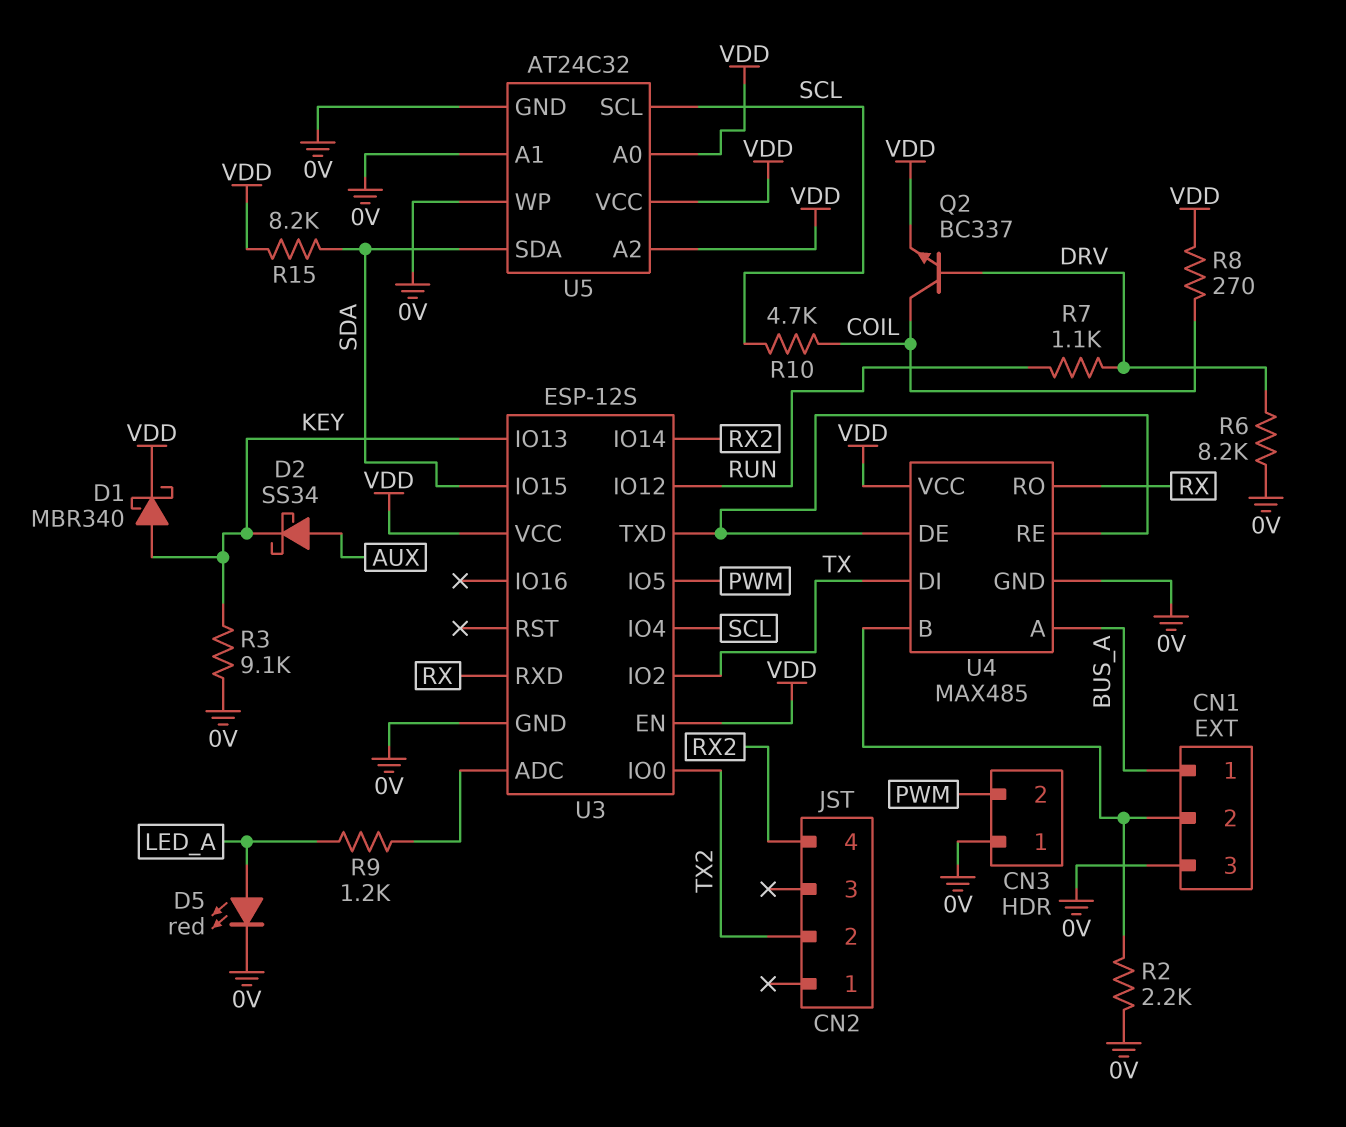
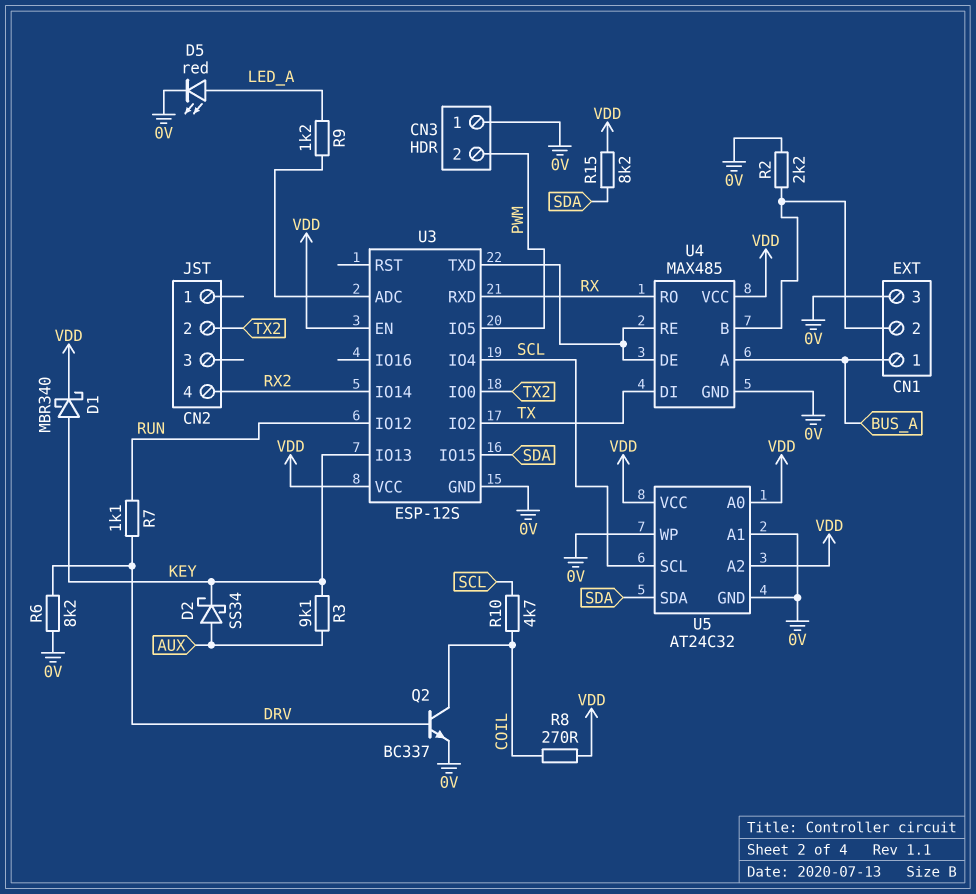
Q2: NPN BC337 (B DRV, C COIL, E VDD) -> NPN BC337 (B DRV, C COIL, E 0V)
R3: 9.1k (0V, KEY) -> 9.1k (AUX, KEY)

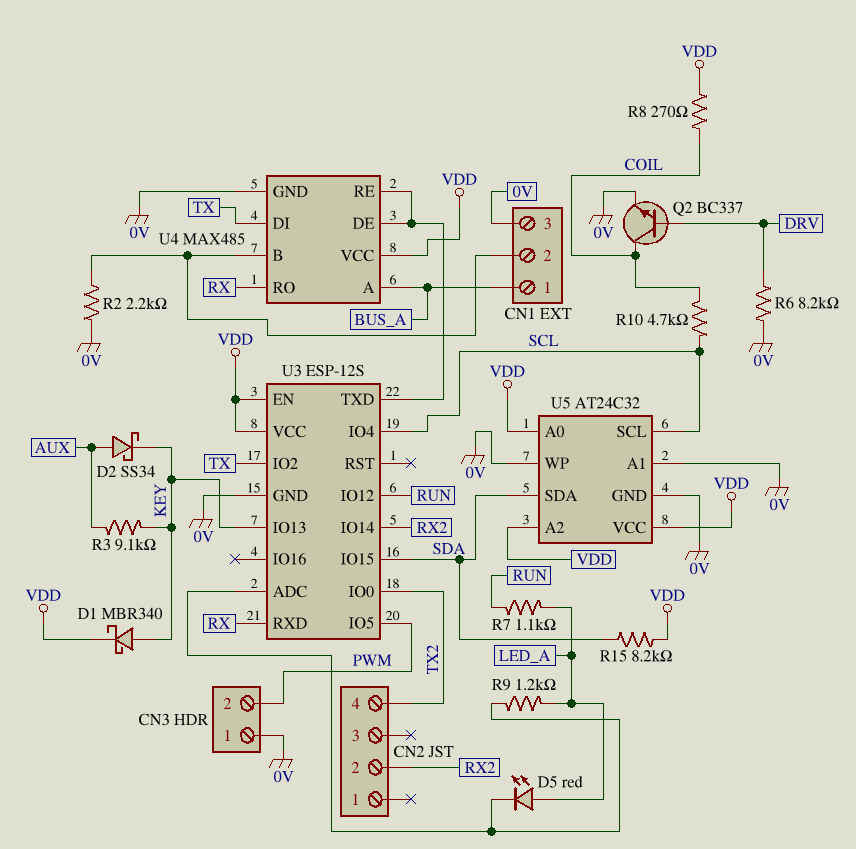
CN2 pin 2: TX2 -> RX2
CN2 pin 4: RX2 -> TX2
D5: LED red (A LED_A, K 0V) -> LED red (A LED_A, K U3/ADC)
R7: 1.1k (DRV, RUN) -> 1.1k (LED_A, RUN)

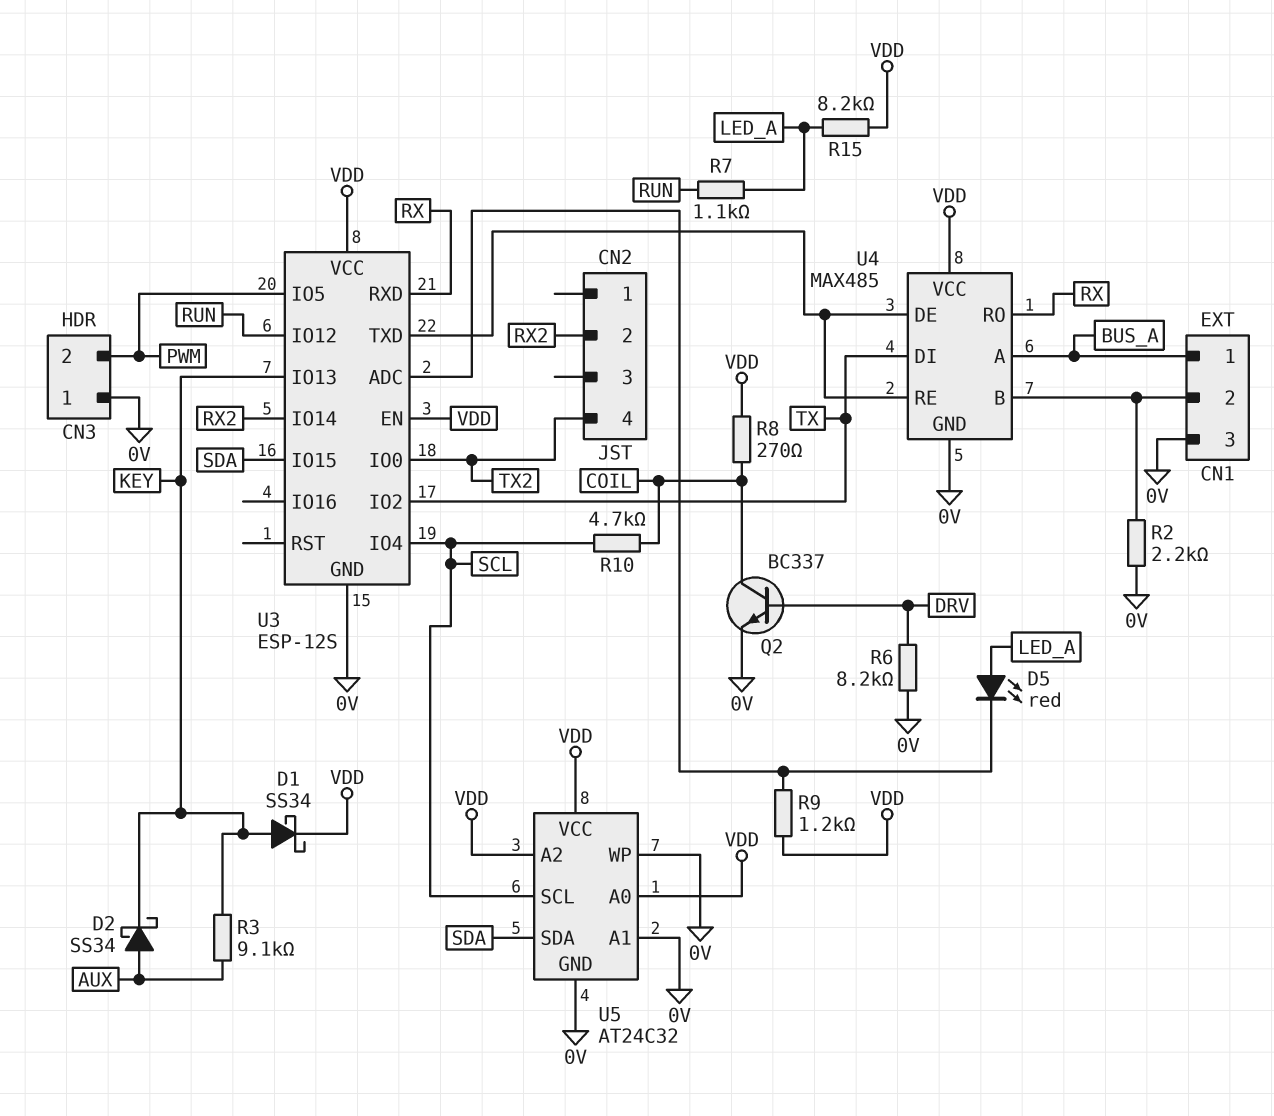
D1: schottky MBR340 (A KEY, K VDD) -> schottky SS34 (A KEY, K VDD)
R9: 1.2k (LED_A, U3/ADC) -> 1.2k (U3/ADC, VDD)
R15: 8.2k (SDA, VDD) -> 8.2k (LED_A, VDD)

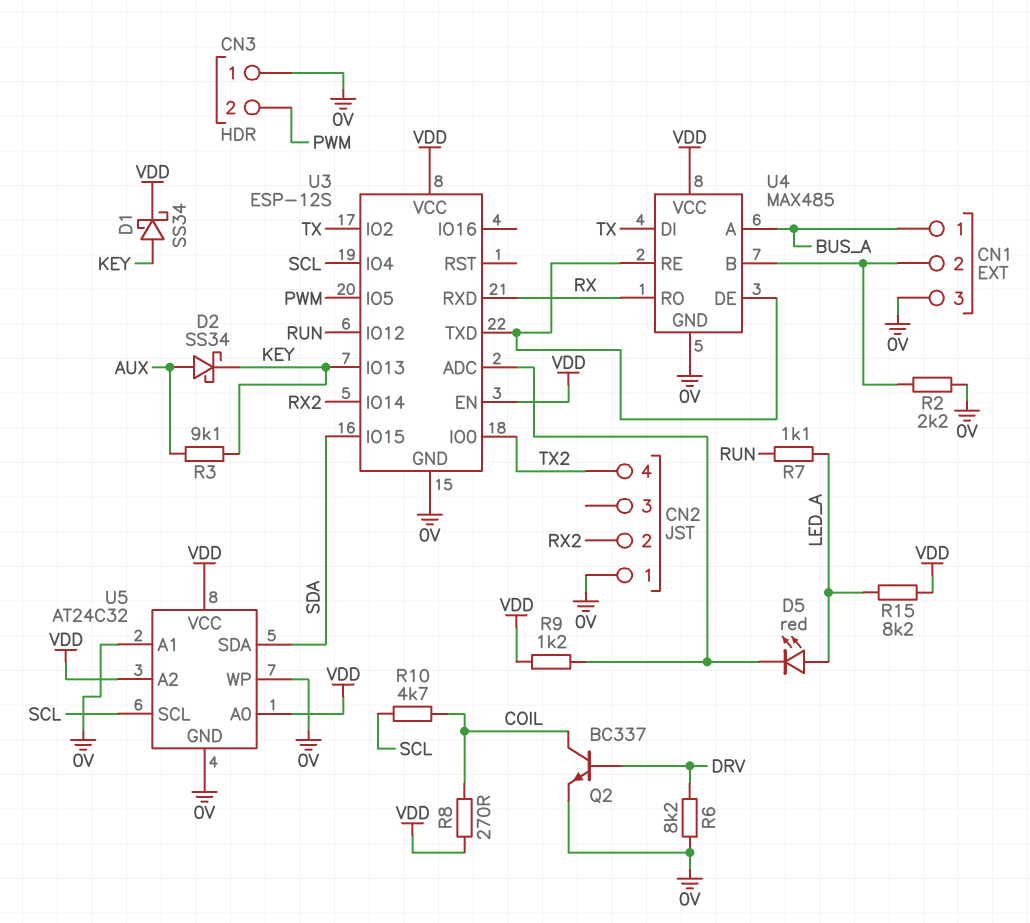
CN2 pin 1: none -> 0V

